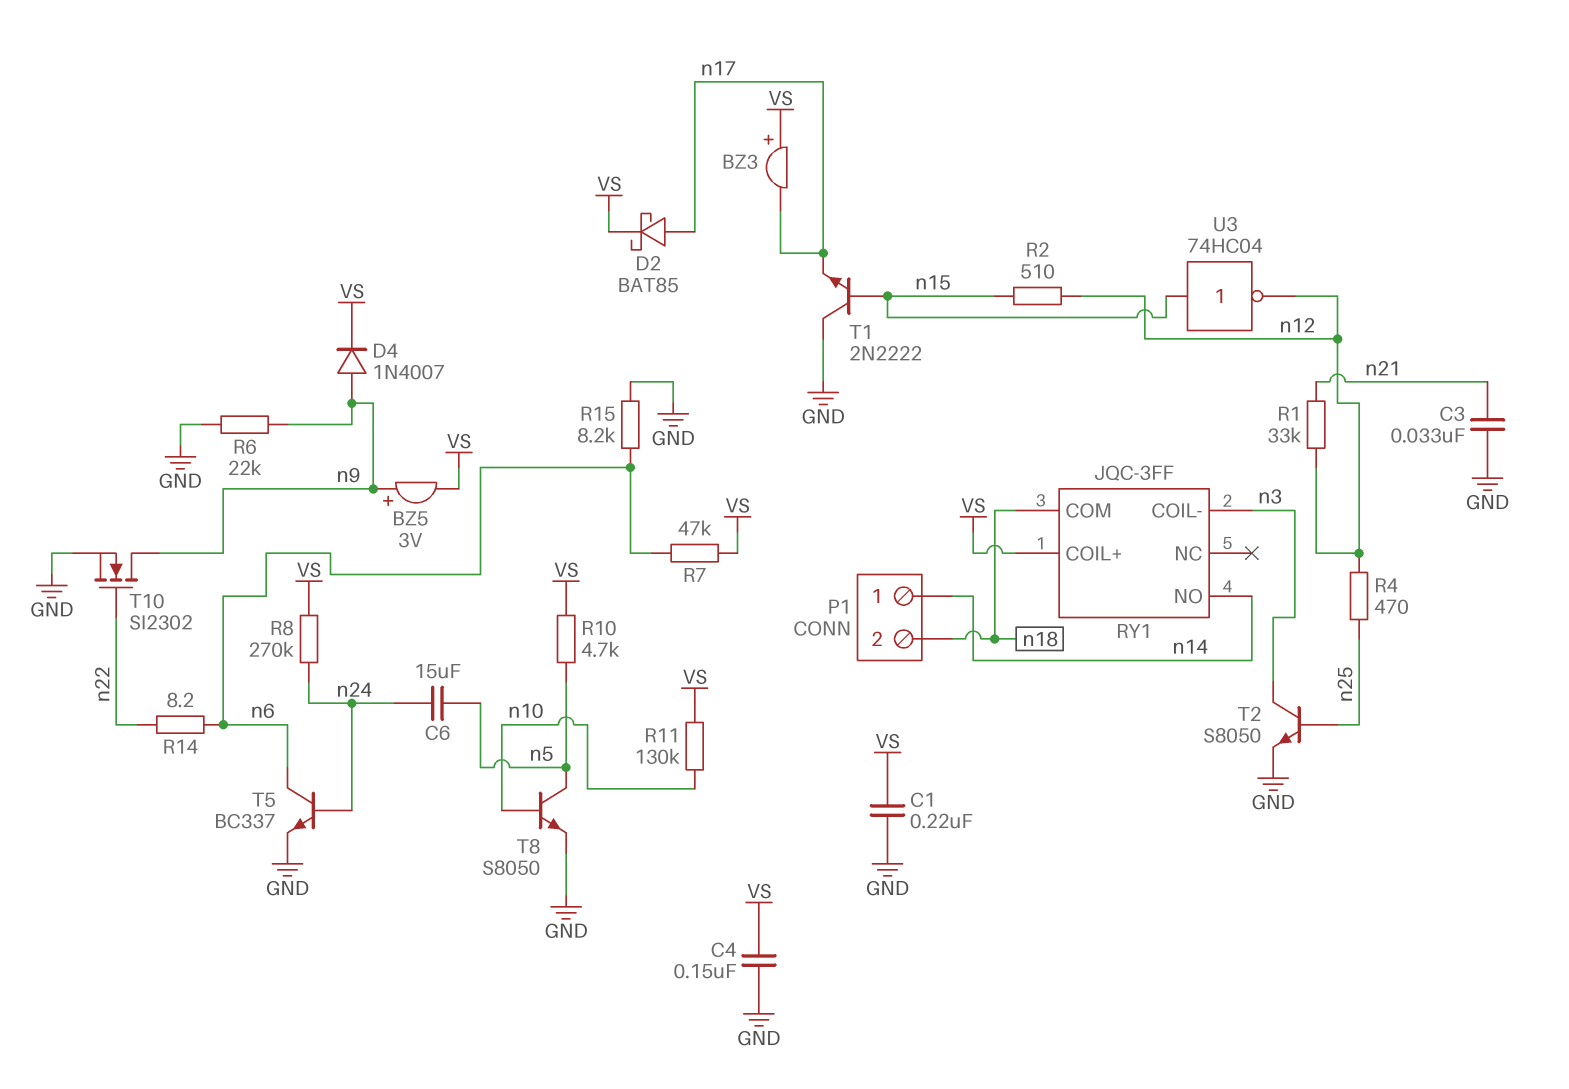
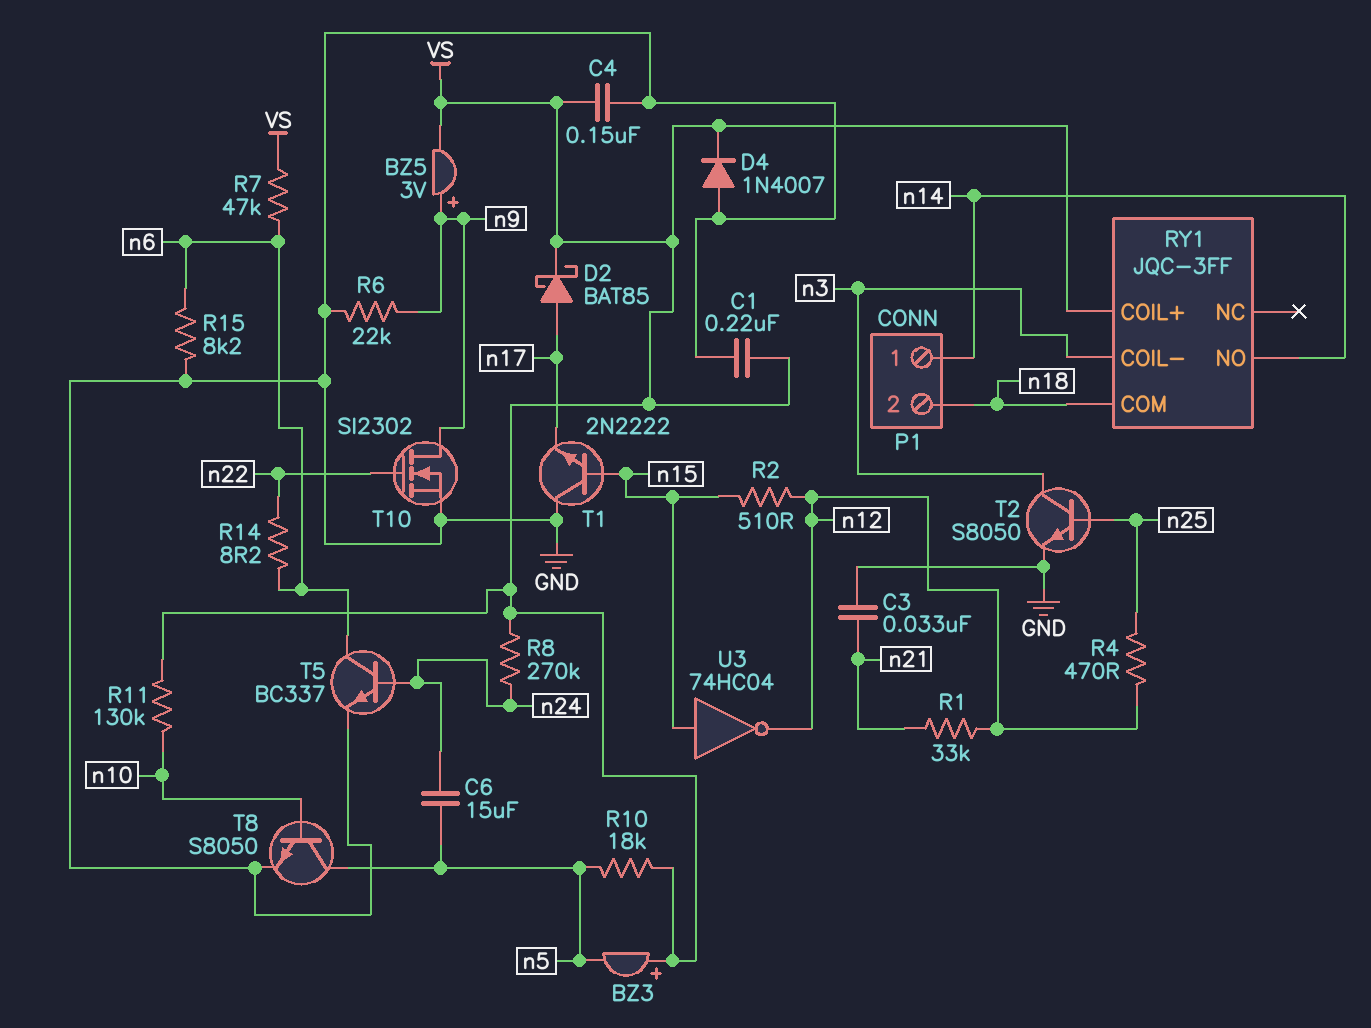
BZ3: buzzer (plus VS, minus n17) -> buzzer (plus VS, minus n5)
D4: diode 1N4007 (A n9, K VS) -> diode 1N4007 (A GND, K VS)
R10: 4.7k (VS, n5) -> 18k (VS, n5)

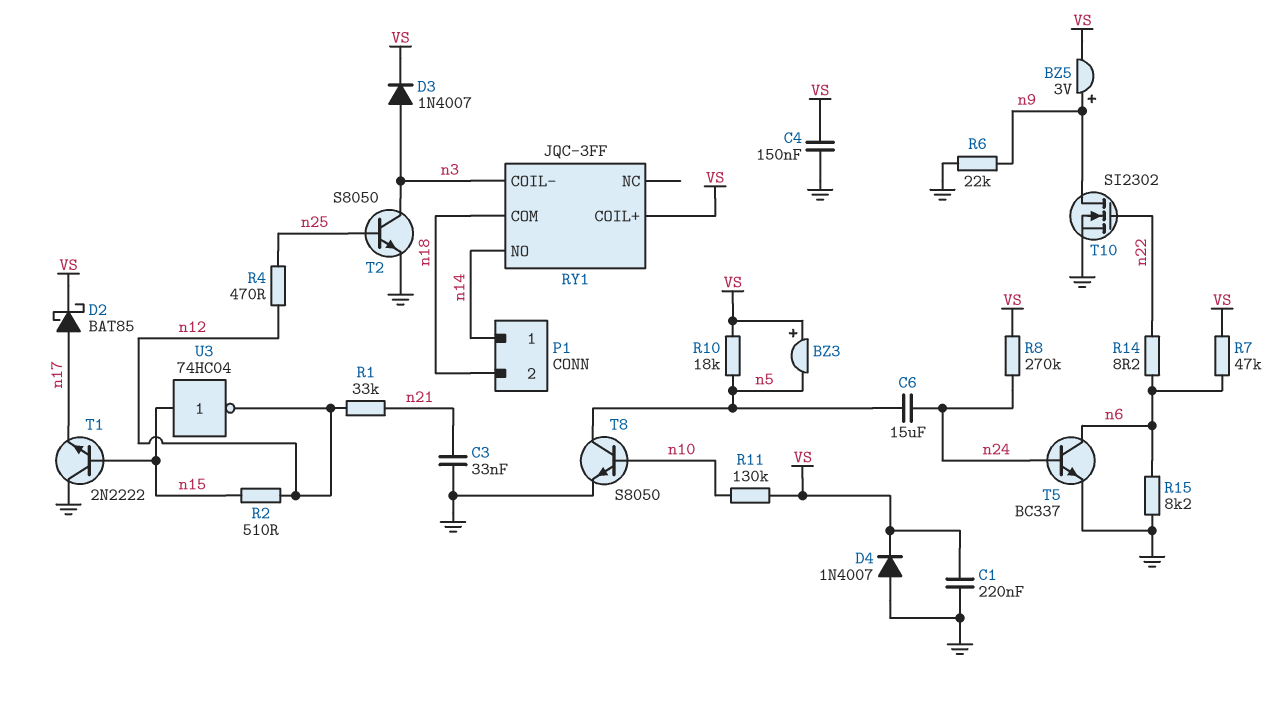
D3: none -> diode 1N4007 (A n3, K VS)

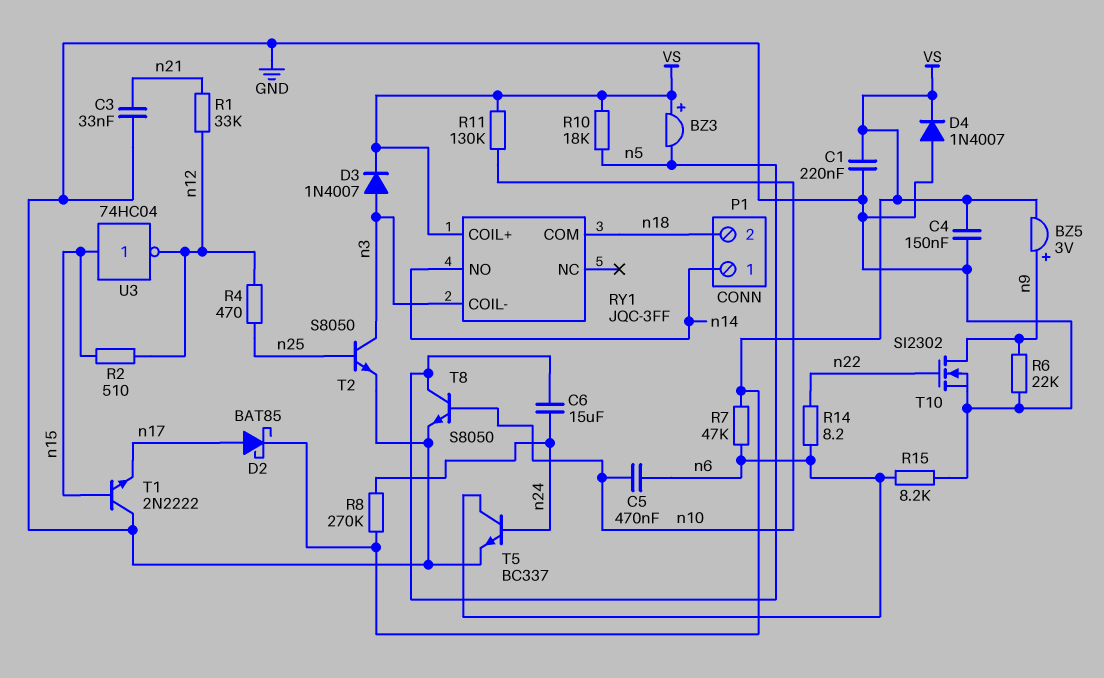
C5: none -> 470nF (n6, n10)

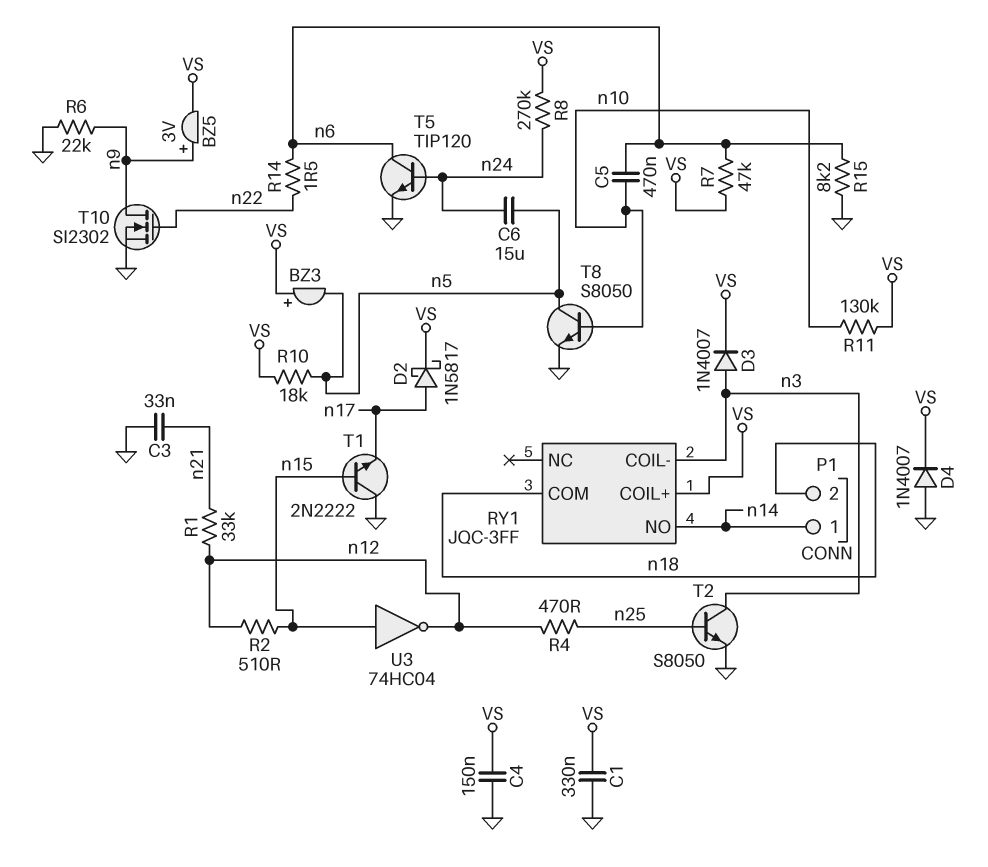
C1: 220nF (GND, VS) -> 330nF (GND, VS)
D2: schottky BAT85 (A n17, K VS) -> schottky 1N5817 (A n17, K VS)
R14: 8.2 (n6, n22) -> 1.5 (n6, n22)
T5: NPN BC337 (B n24, C n6, E GND) -> NPN TIP120 (B n24, C n6, E GND)

